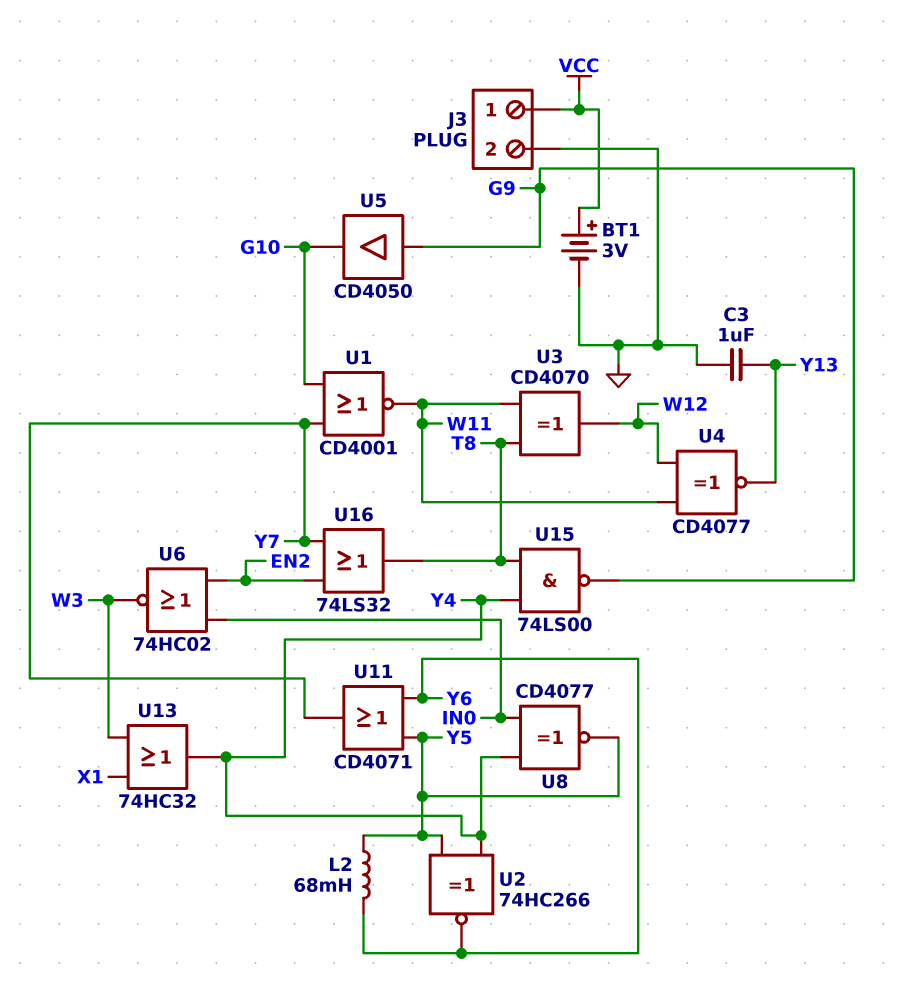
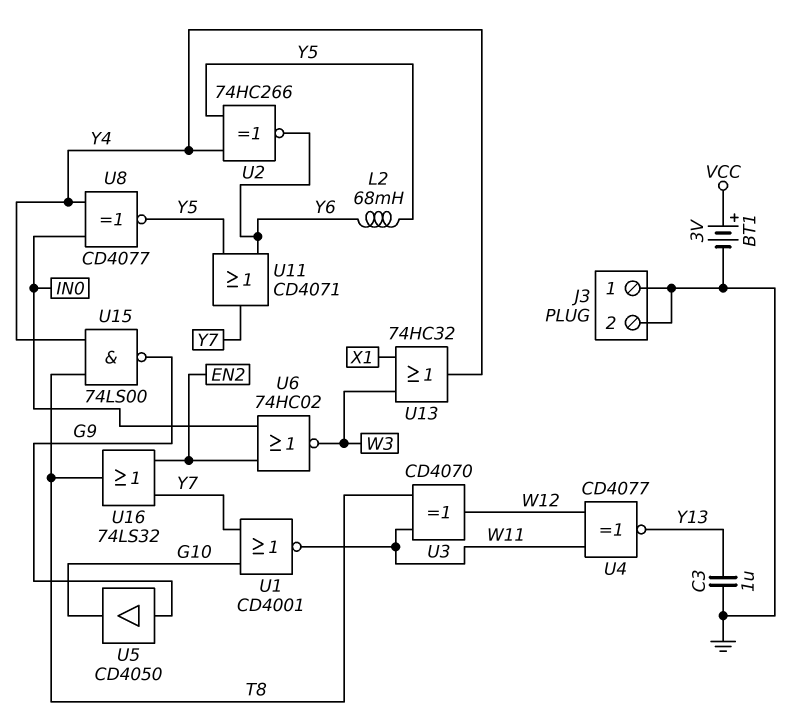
J3 pin 1: VCC -> GND

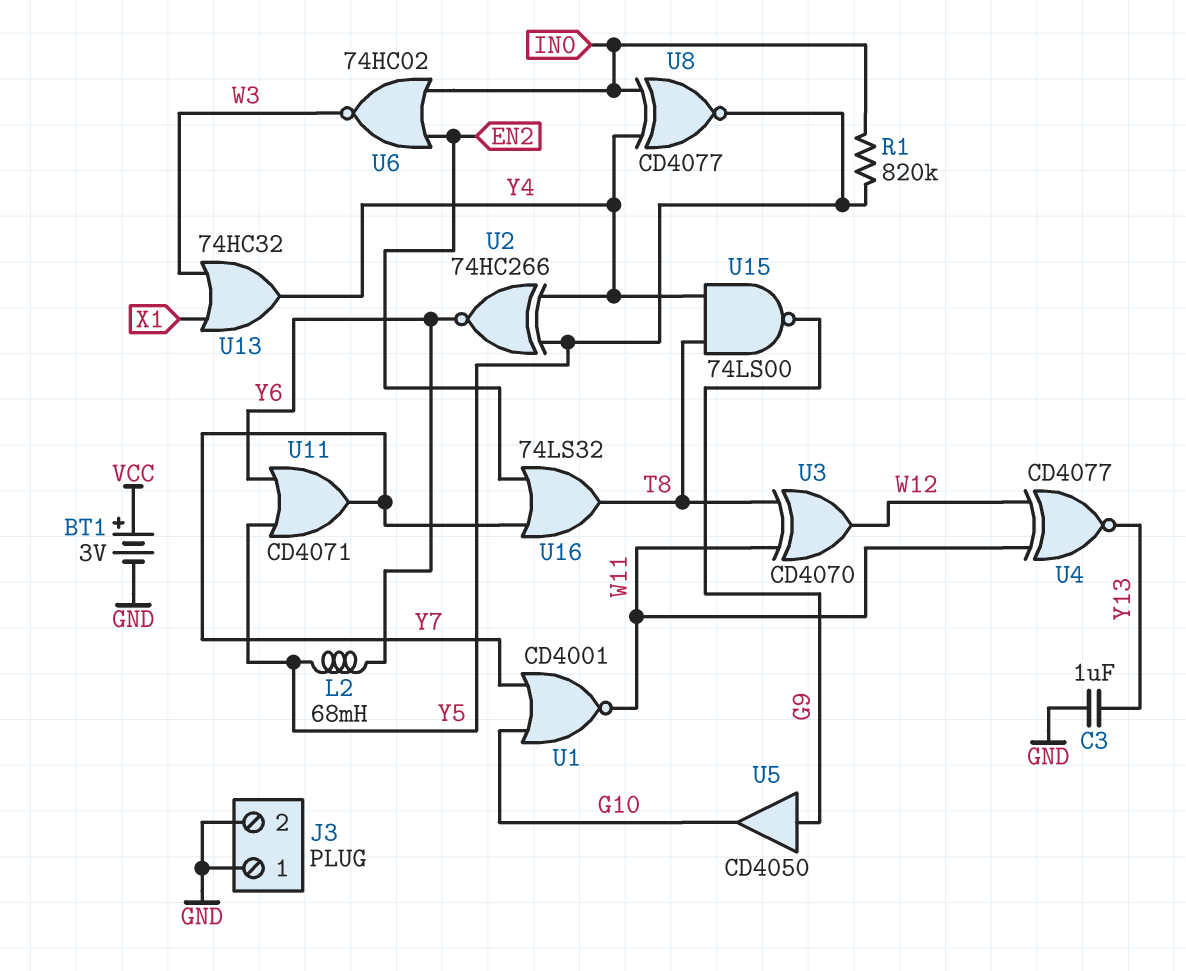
R1: none -> 820k (IN0, Y5)

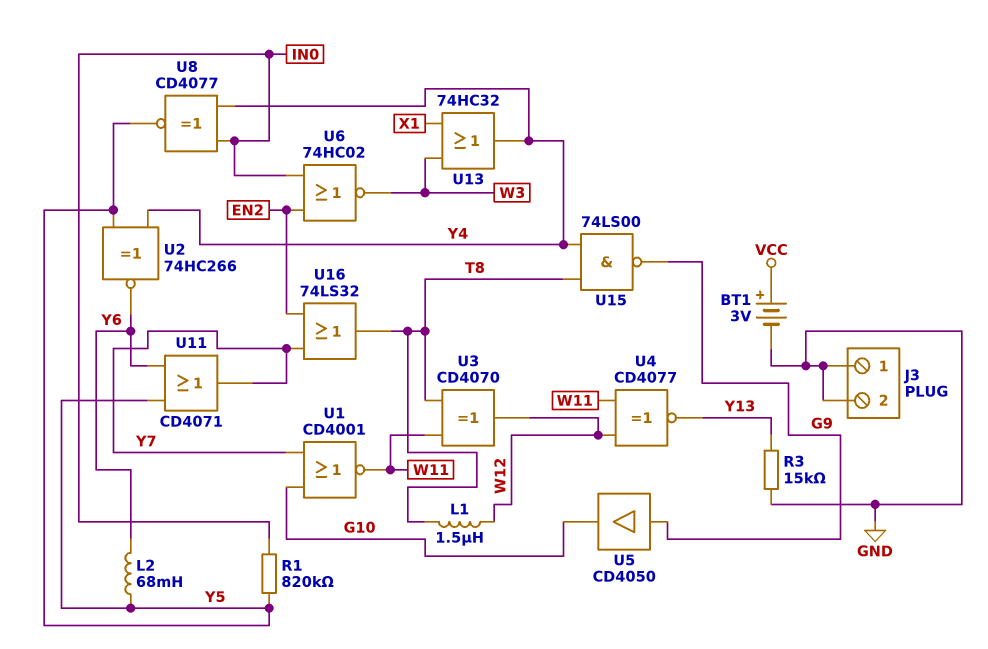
C3: 1uF (GND, Y13) -> none
L1: none -> 1.5uH (T8, W12)
R3: none -> 15k (GND, Y13)

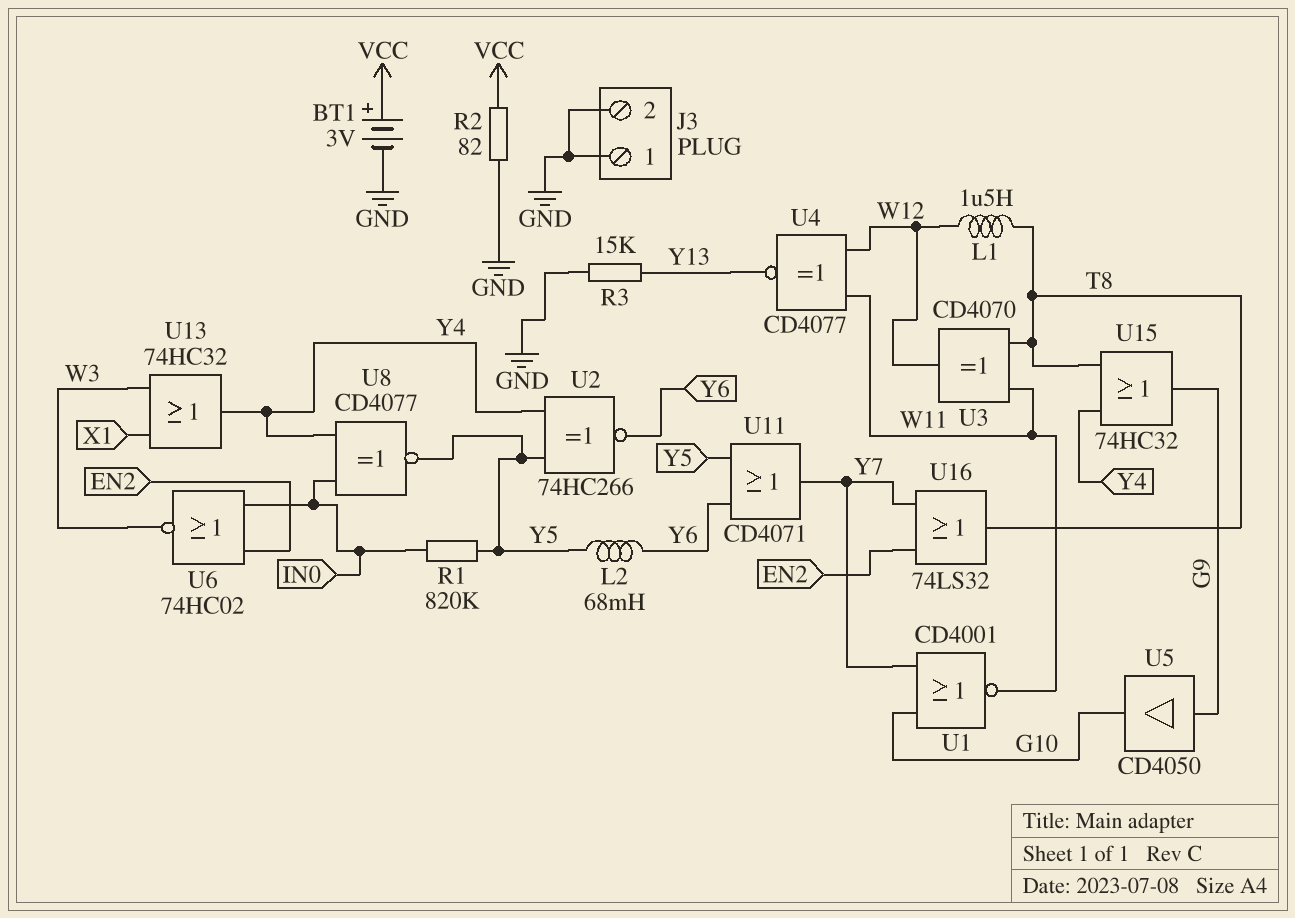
R2: none -> 82 (GND, VCC)
U15: NAND 74LS00 (in T8, in Y4, out G9) -> OR 74HC32 (in T8, in Y4, out G9)

